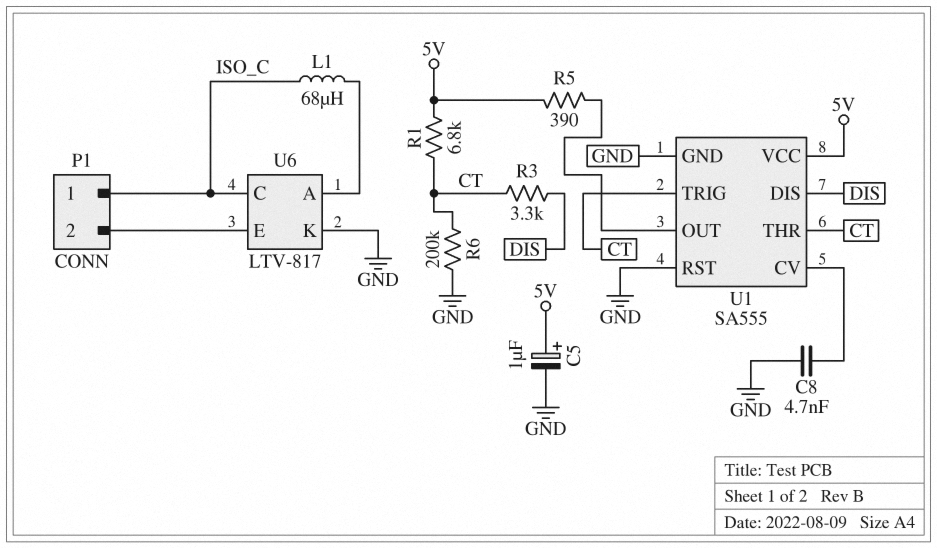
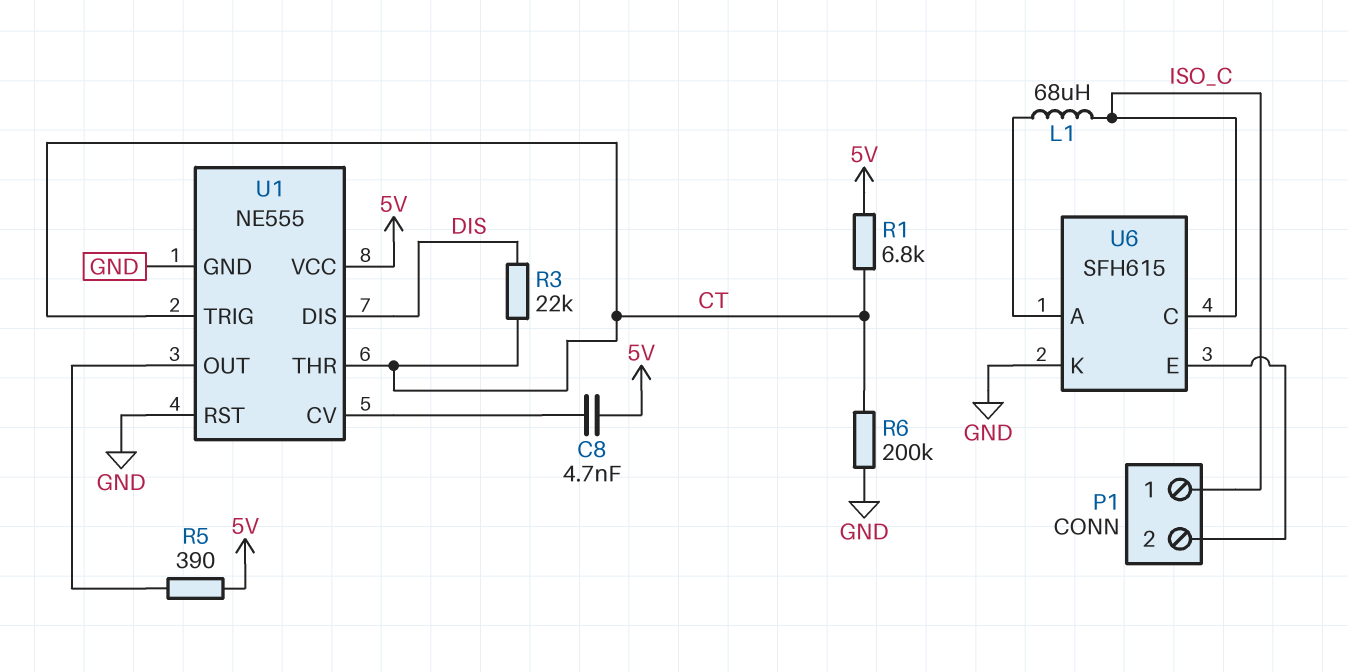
C5: 1uF (plus 5V, minus GND) -> none
C8: 4.7nF (GND, U1/CV) -> 4.7nF (5V, U1/CV)
R3: 3.3k (CT, DIS) -> 22k (CT, DIS)
U1: SA555 -> NE555
U6: LTV-817 -> SFH615

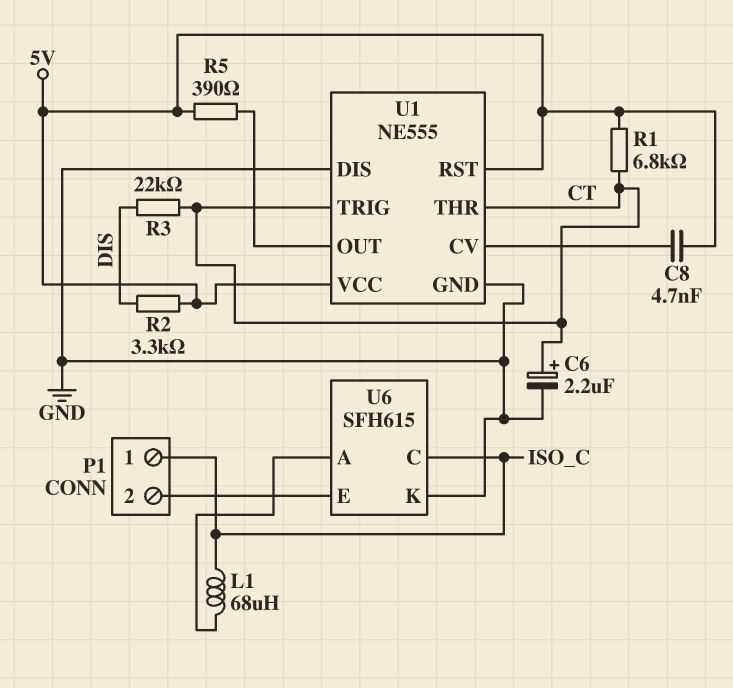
C6: none -> 2.2uF (plus CT, minus GND)
R2: none -> 3.3k (5V, DIS)
R6: 200k (CT, GND) -> none
U1 pin DIS: DIS -> GND
U1 pin RST: GND -> 5V

